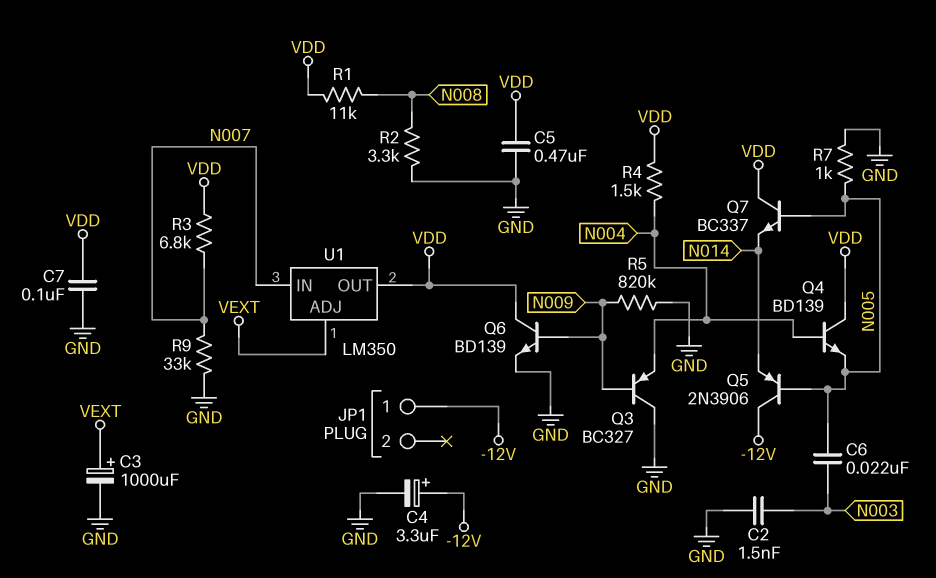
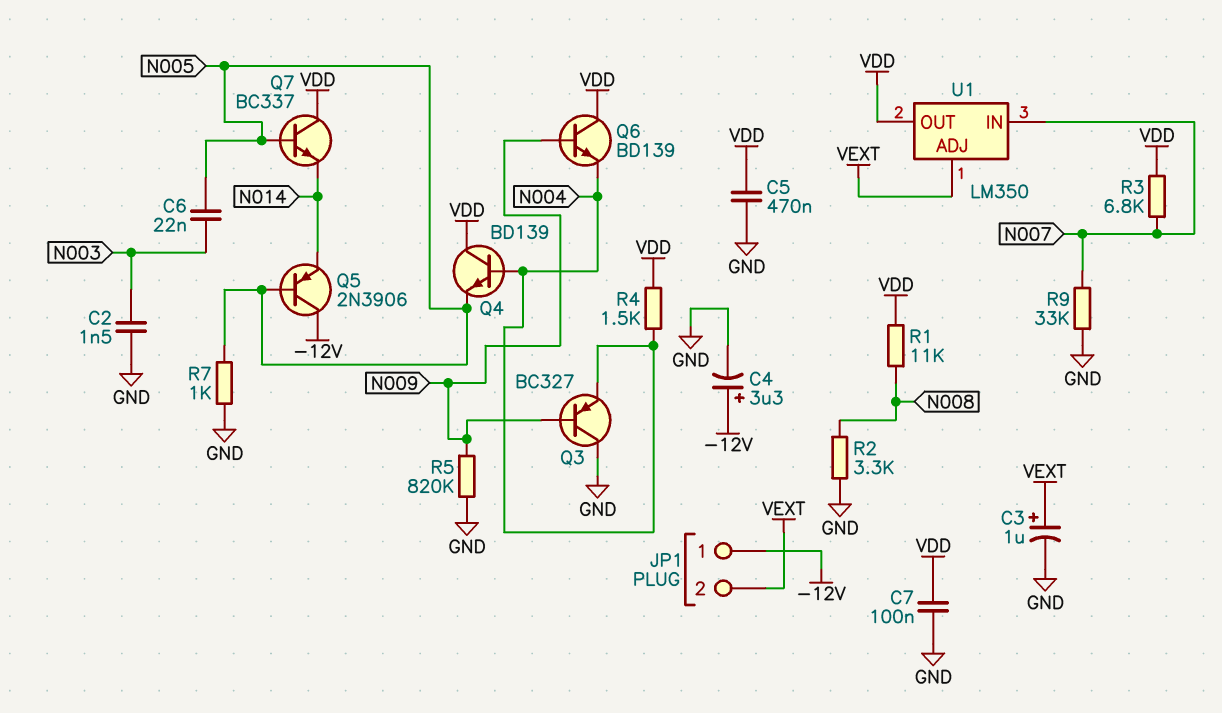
C3: 1000uF (plus VEXT, minus GND) -> 1uF (plus VEXT, minus GND)
JP1 pin 2: none -> VEXT
Q6: NPN BD139 (B N009, C VDD, E GND) -> NPN BD139 (B N009, C VDD, E N004)

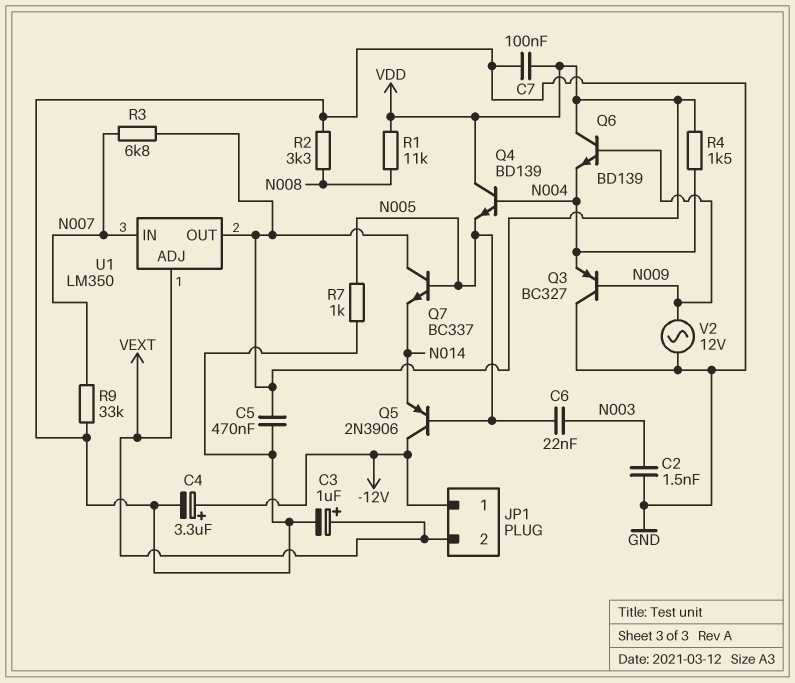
R5: 820k (GND, N009) -> none
V2: none -> AC 12V (GND, N009)

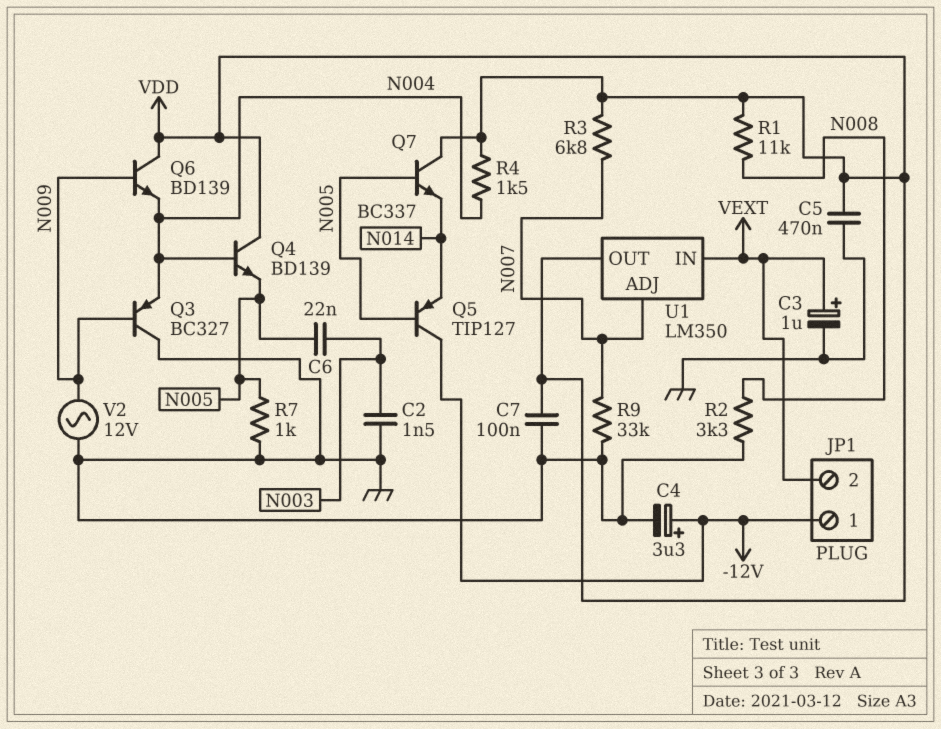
Q5: PNP 2N3906 (B N005, C -12V, E N014) -> PNP TIP127 (B N005, C -12V, E N014)
U1 pin ADJ: VEXT -> N007
U1 pin IN: N007 -> VEXT

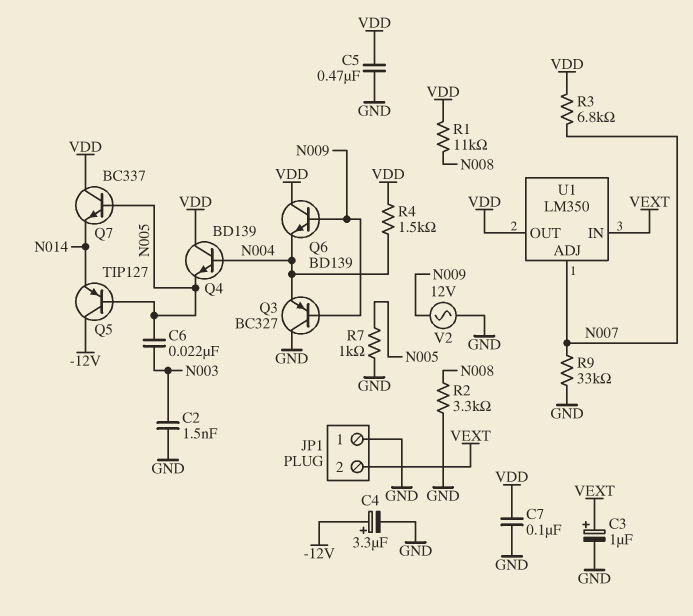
JP1 pin 1: -12V -> GND

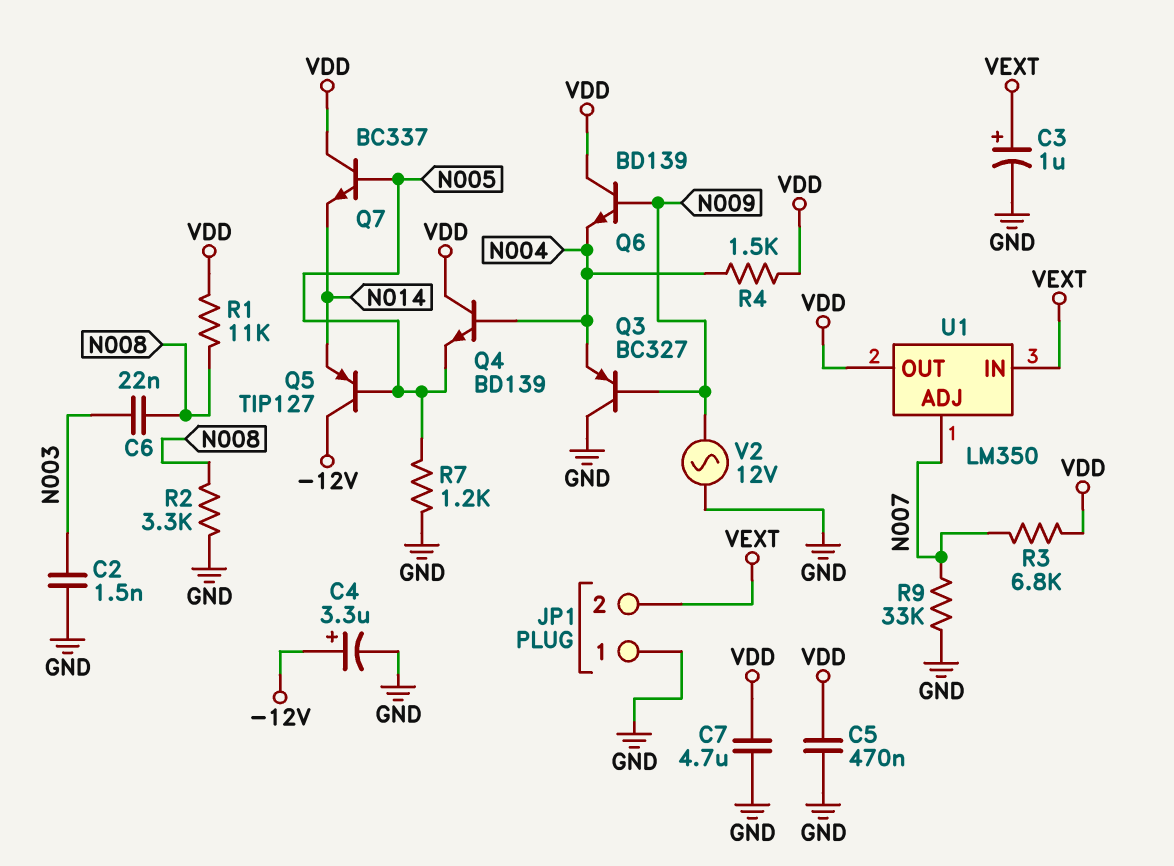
C6: 22nF (N003, N005) -> 22nF (N003, N008)
C7: 100nF (GND, VDD) -> 4.7uF (GND, VDD)
R7: 1k (GND, N005) -> 1.2k (GND, N005)

